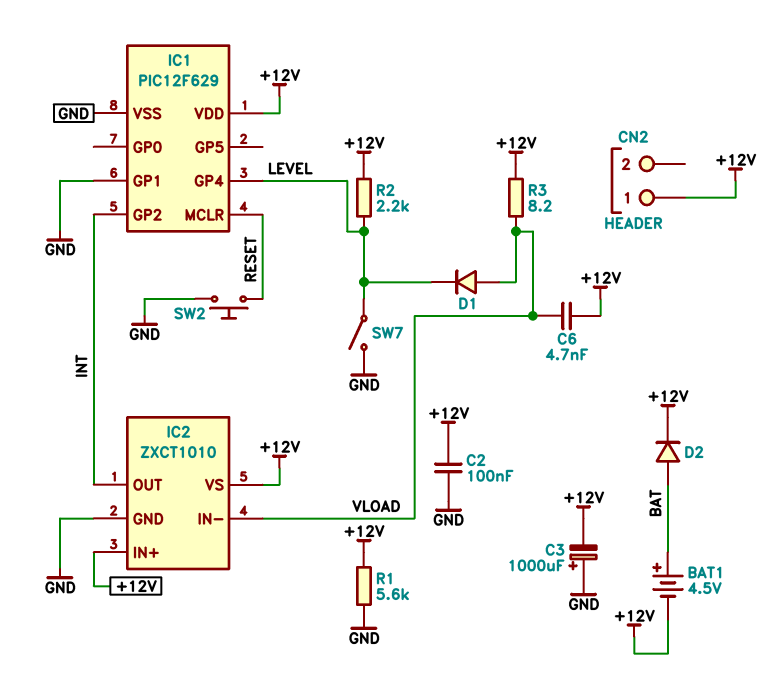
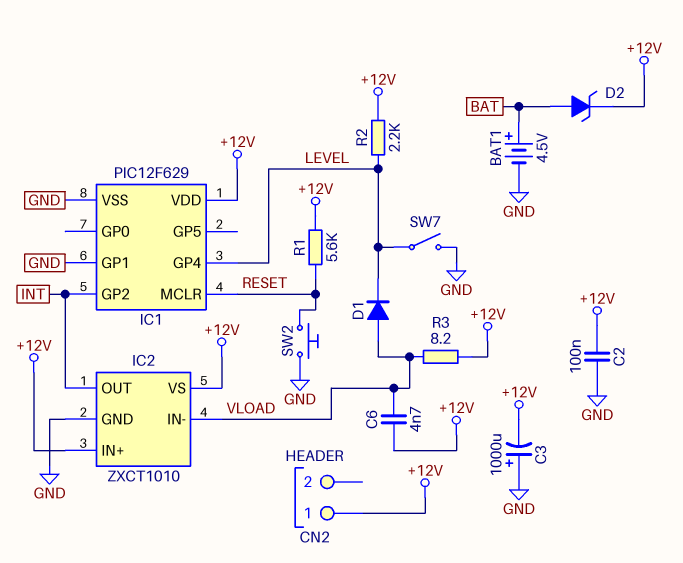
BAT1: 4.5V (plus BAT, minus +12V) -> 4.5V (plus BAT, minus GND)
D2: diode (A BAT, K +12V) -> zener (A BAT, K +12V)
R1: 5.6k (+12V, GND) -> 5.6k (+12V, RESET)

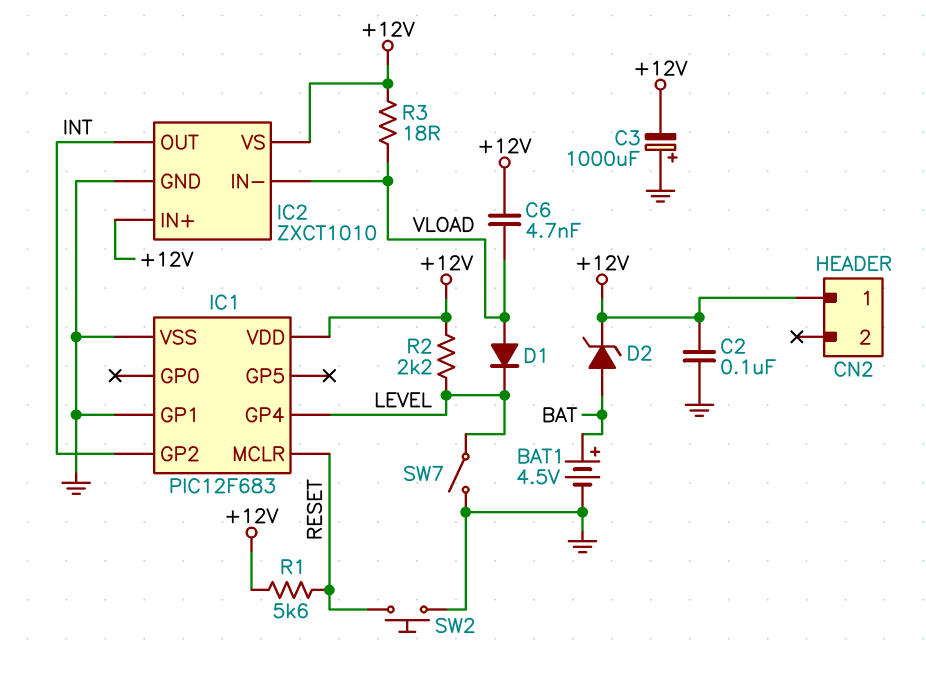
IC1: PIC12F629 -> PIC12F683
R3: 8.2 (+12V, VLOAD) -> 18 (+12V, VLOAD)

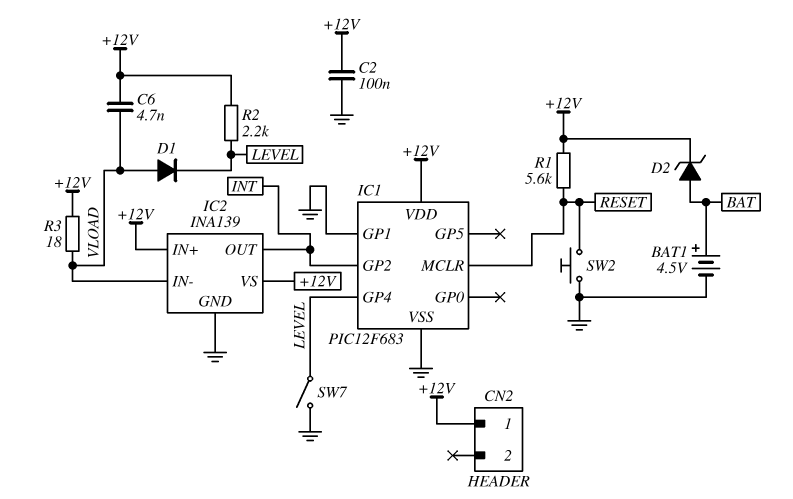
C3: 1000uF (plus GND, minus +12V) -> none
IC2: ZXCT1010 -> INA139

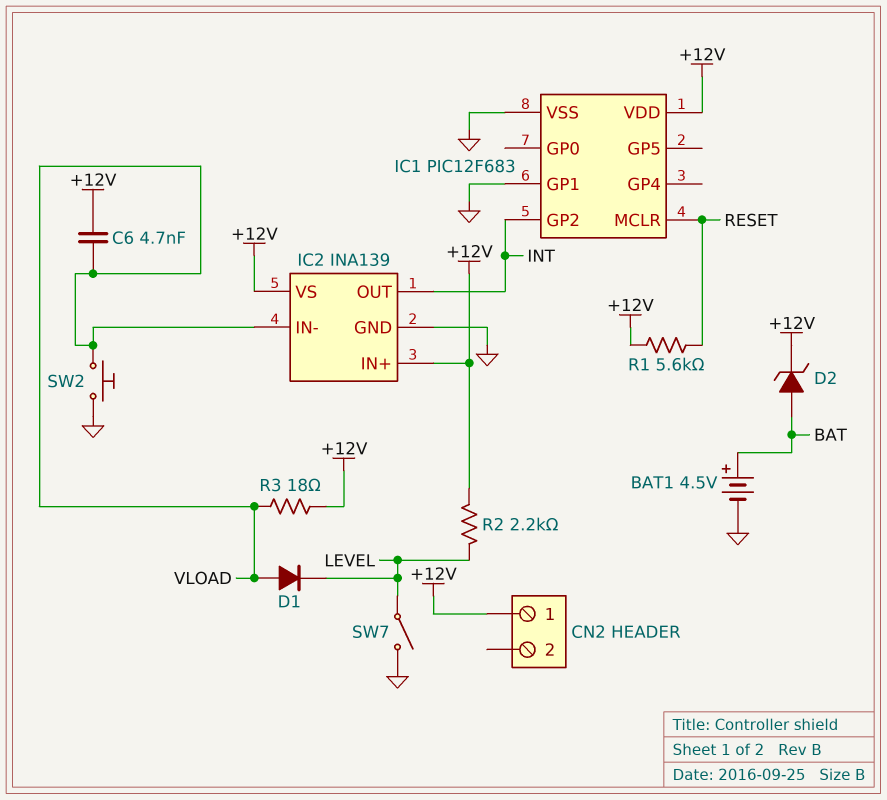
C2: 100nF (+12V, GND) -> none
IC1 pin GP4: LEVEL -> none
SW2: button (GND, RESET) -> button (GND, VLOAD)

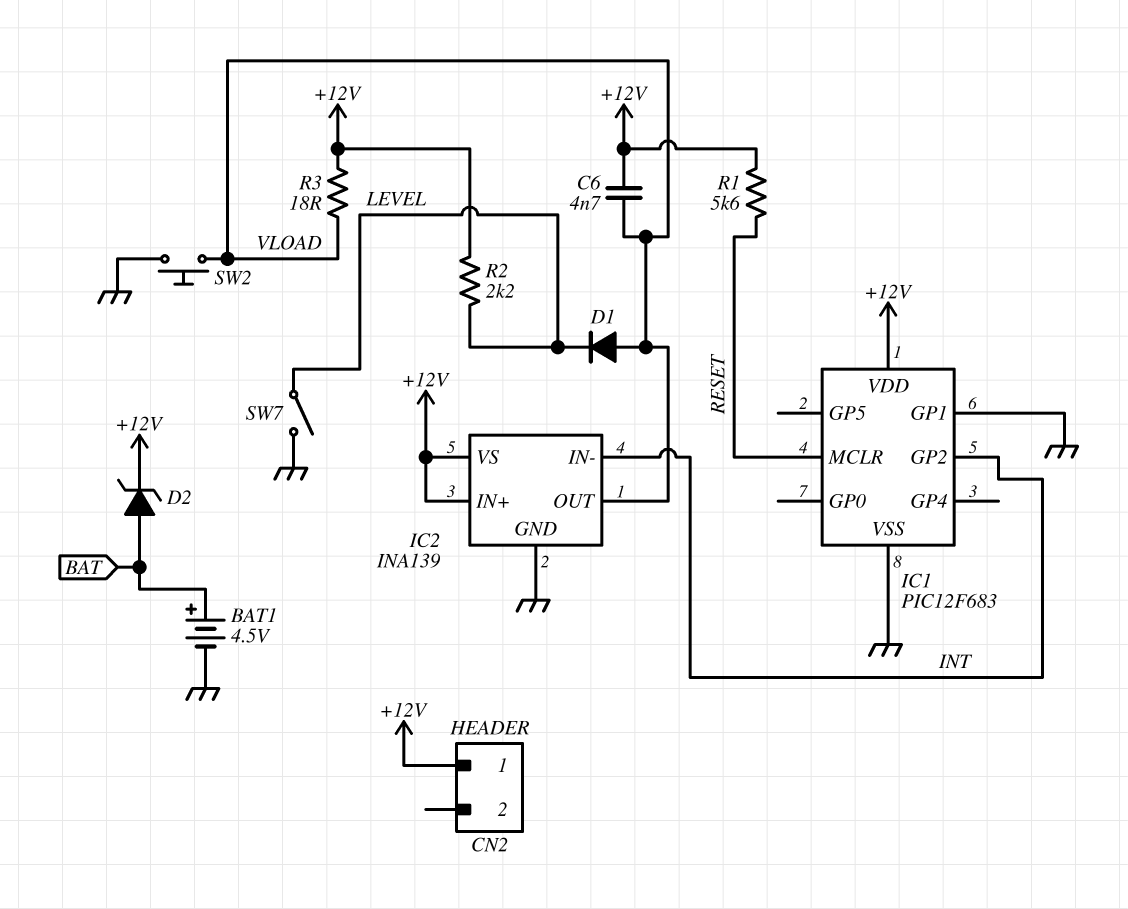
IC2 pin IN-: VLOAD -> INT
IC2 pin OUT: INT -> VLOAD

